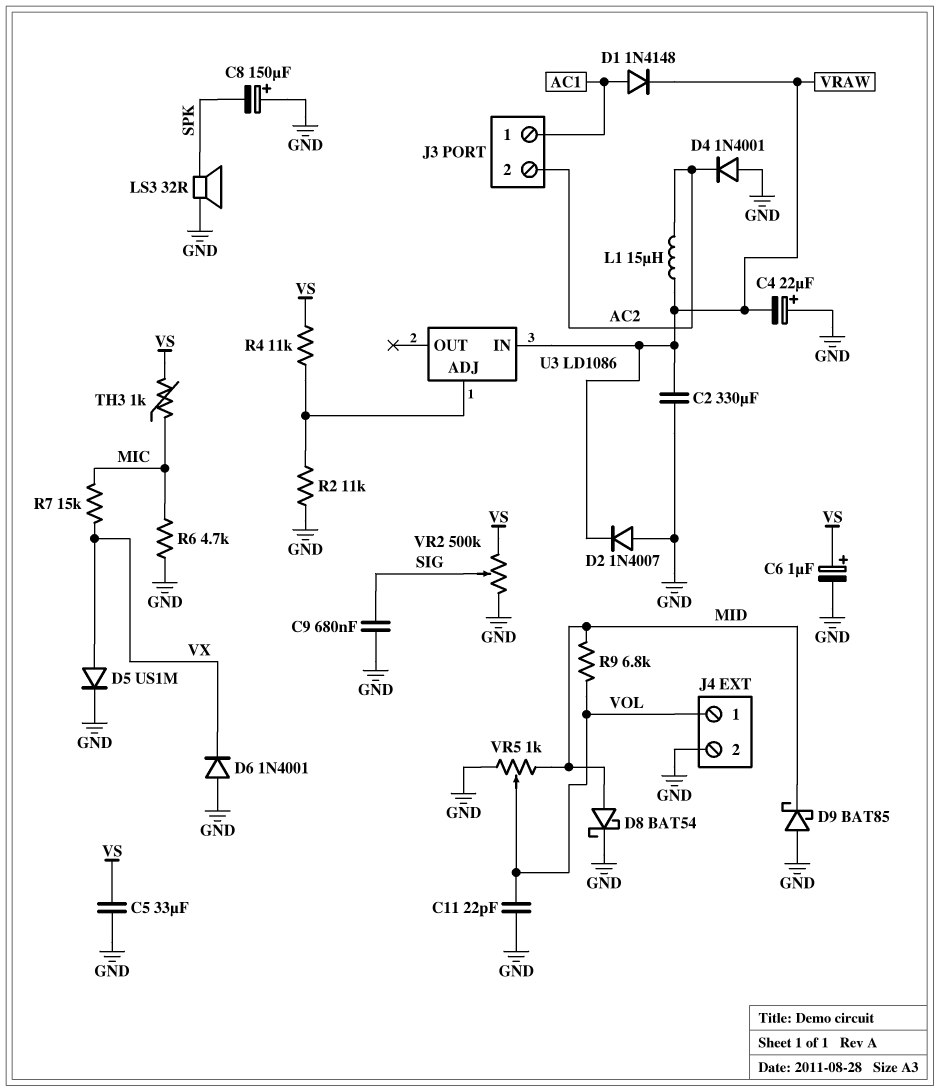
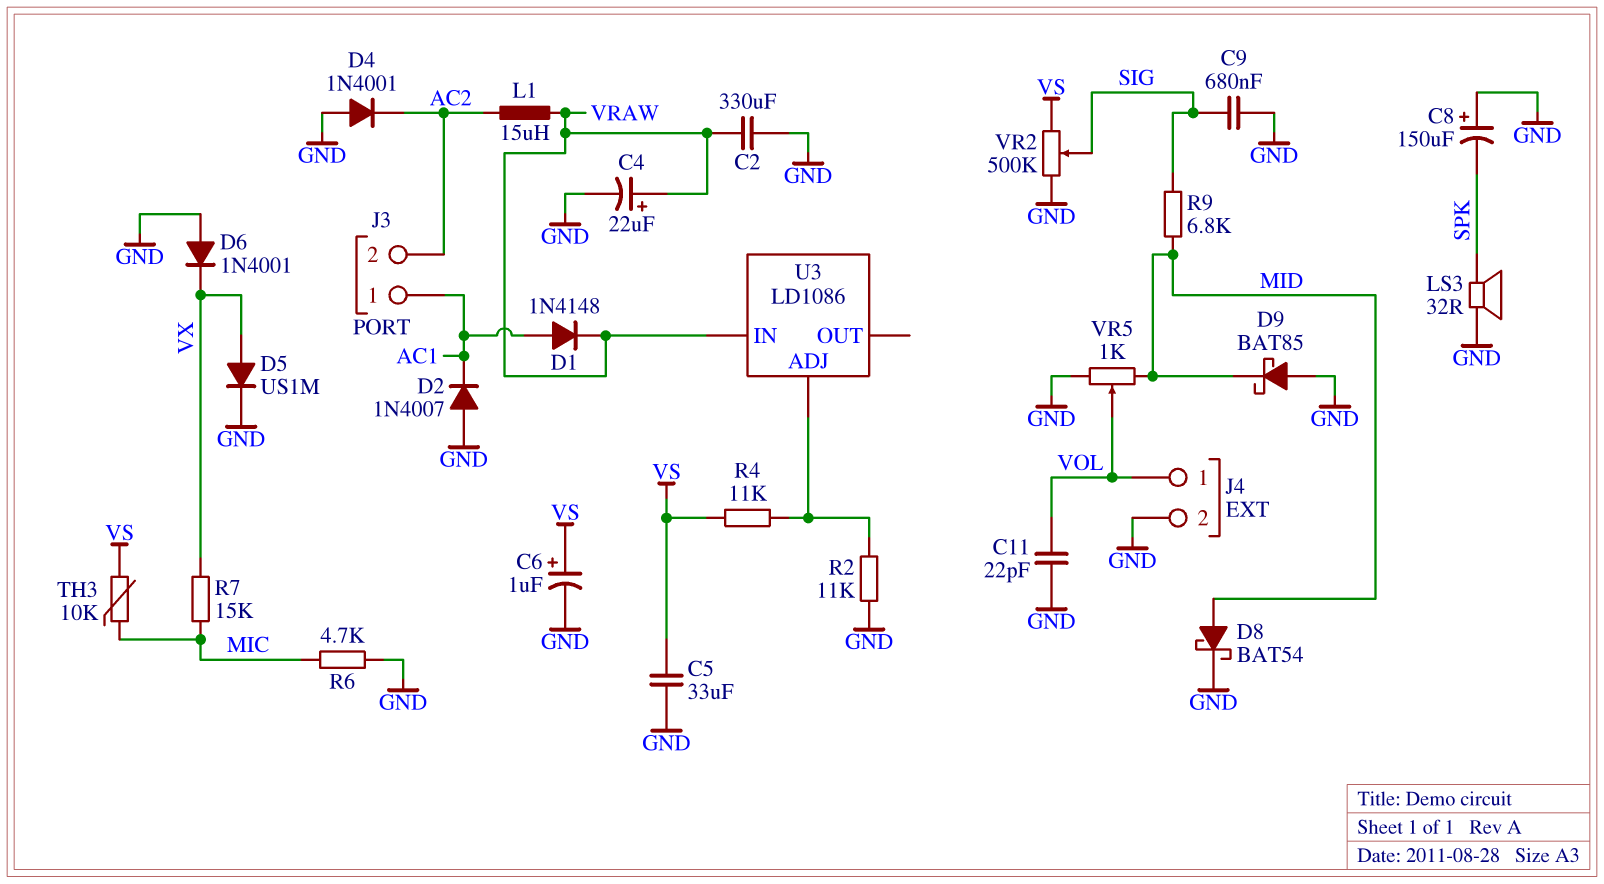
C4: 22uF (plus GND, minus VRAW) -> 22uF (plus VRAW, minus GND)
D2: diode 1N4007 (A GND, K VRAW) -> diode 1N4007 (A GND, K AC1)
R9: 6.8k (MID, VOL) -> 6.8k (MID, SIG)
TH3: 1k (MIC, VS) -> 10k (MIC, VS)

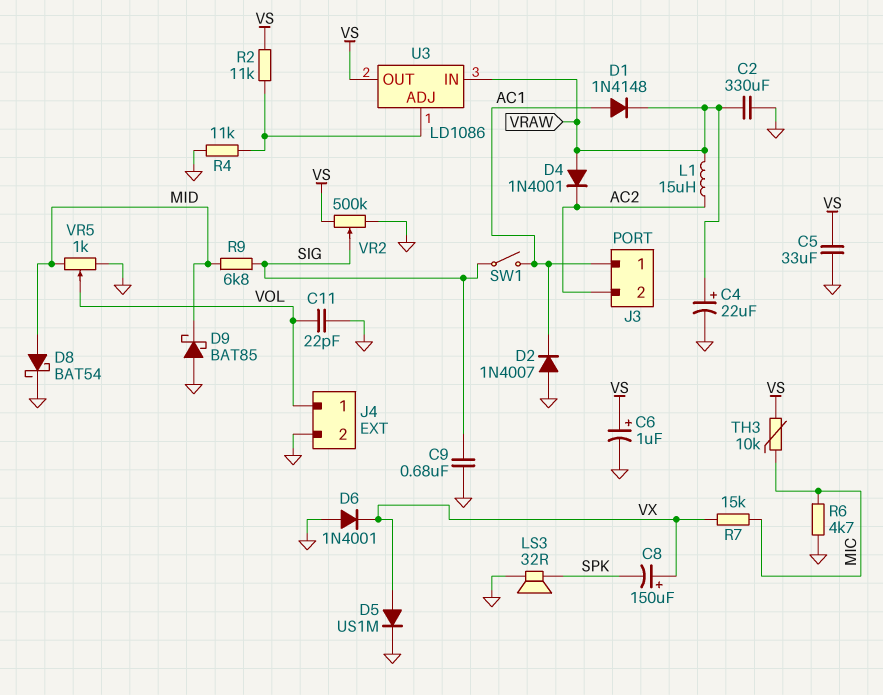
C8: 150uF (plus GND, minus SPK) -> 150uF (plus VX, minus SPK)
D4: diode 1N4001 (A GND, K AC2) -> diode 1N4001 (A VRAW, K AC2)
R2: 11k (GND, U3/ADJ) -> 11k (U3/ADJ, VS)
R4: 11k (U3/ADJ, VS) -> 11k (GND, U3/ADJ)
SW1: none -> switch (AC1, SIG)
U3 pin OUT: none -> VS

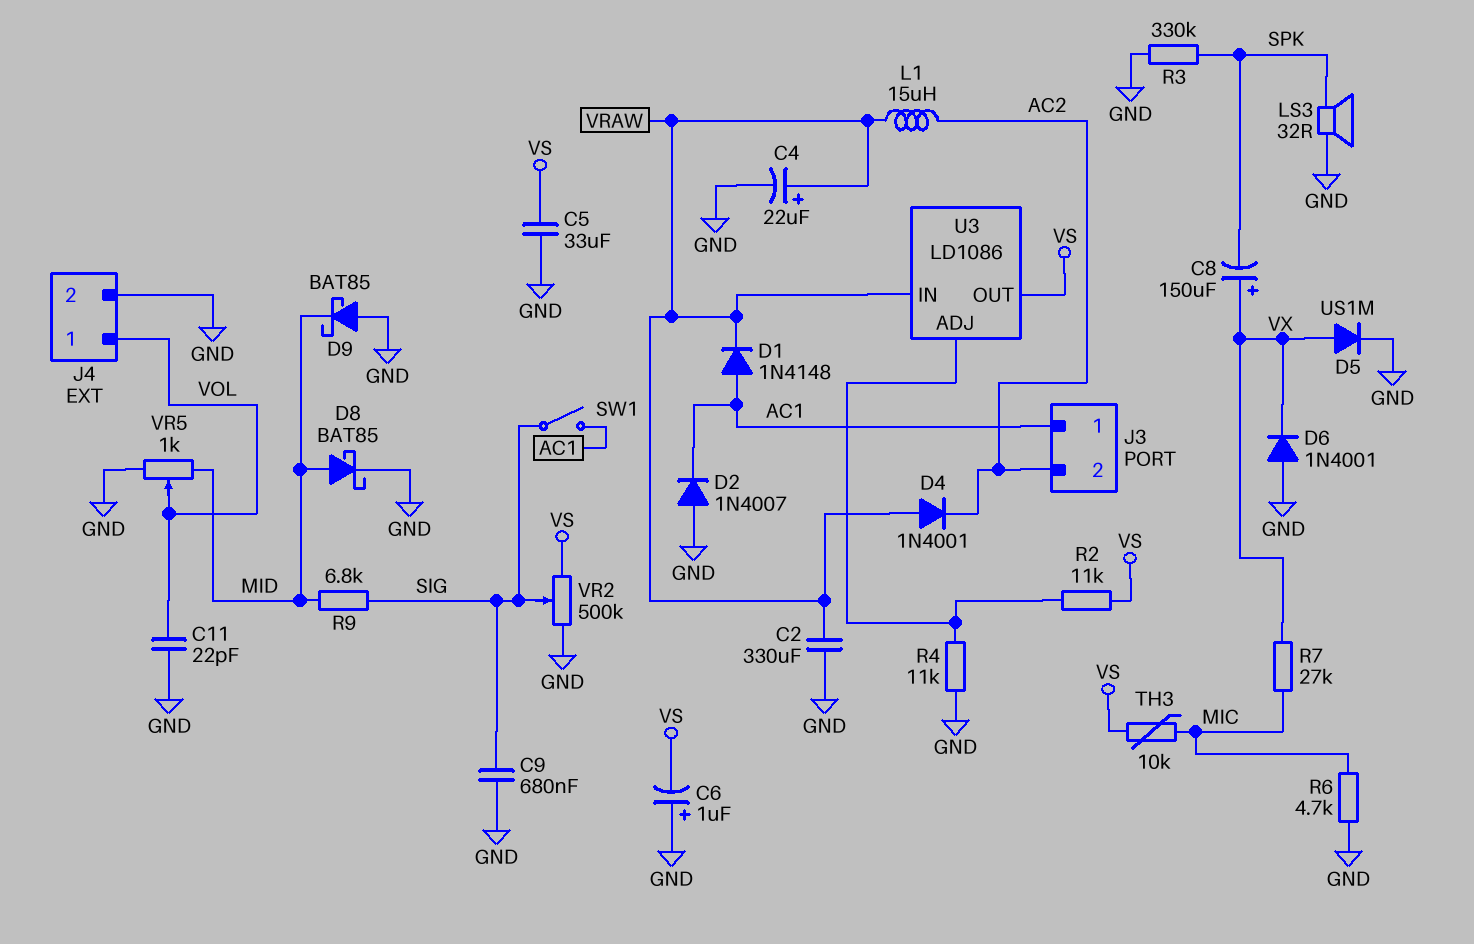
C6: 1uF (plus VS, minus GND) -> 1uF (plus GND, minus VS)
D8: schottky BAT54 (A MID, K GND) -> schottky BAT85 (A MID, K GND)
R3: none -> 330k (GND, SPK)
R7: 15k (MIC, VX) -> 27k (MIC, VX)

